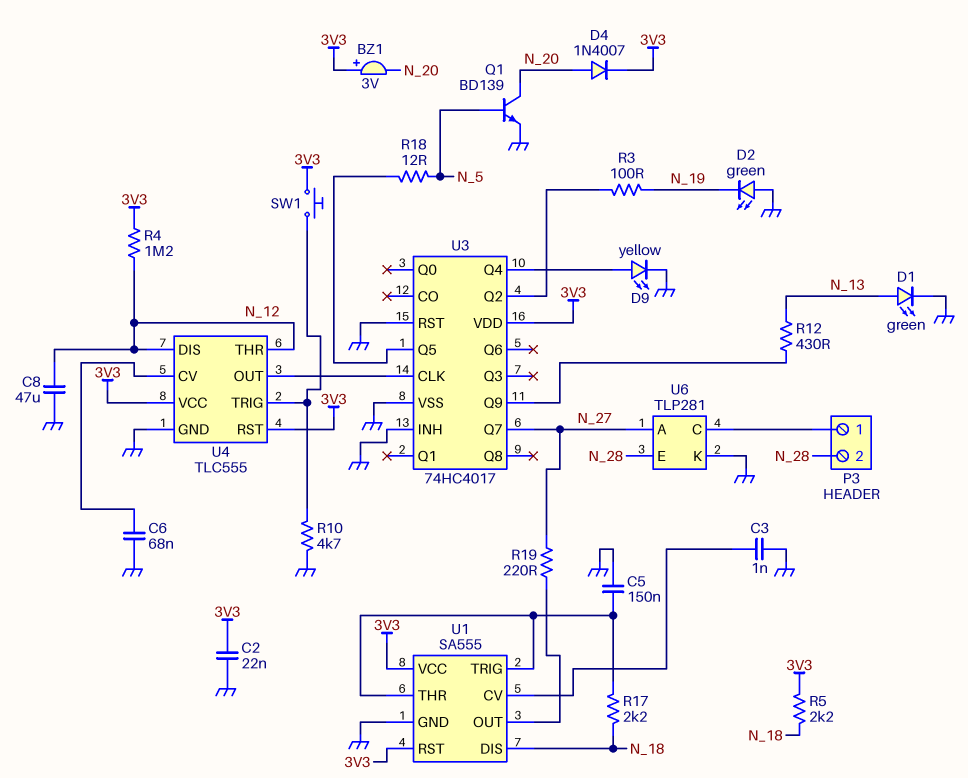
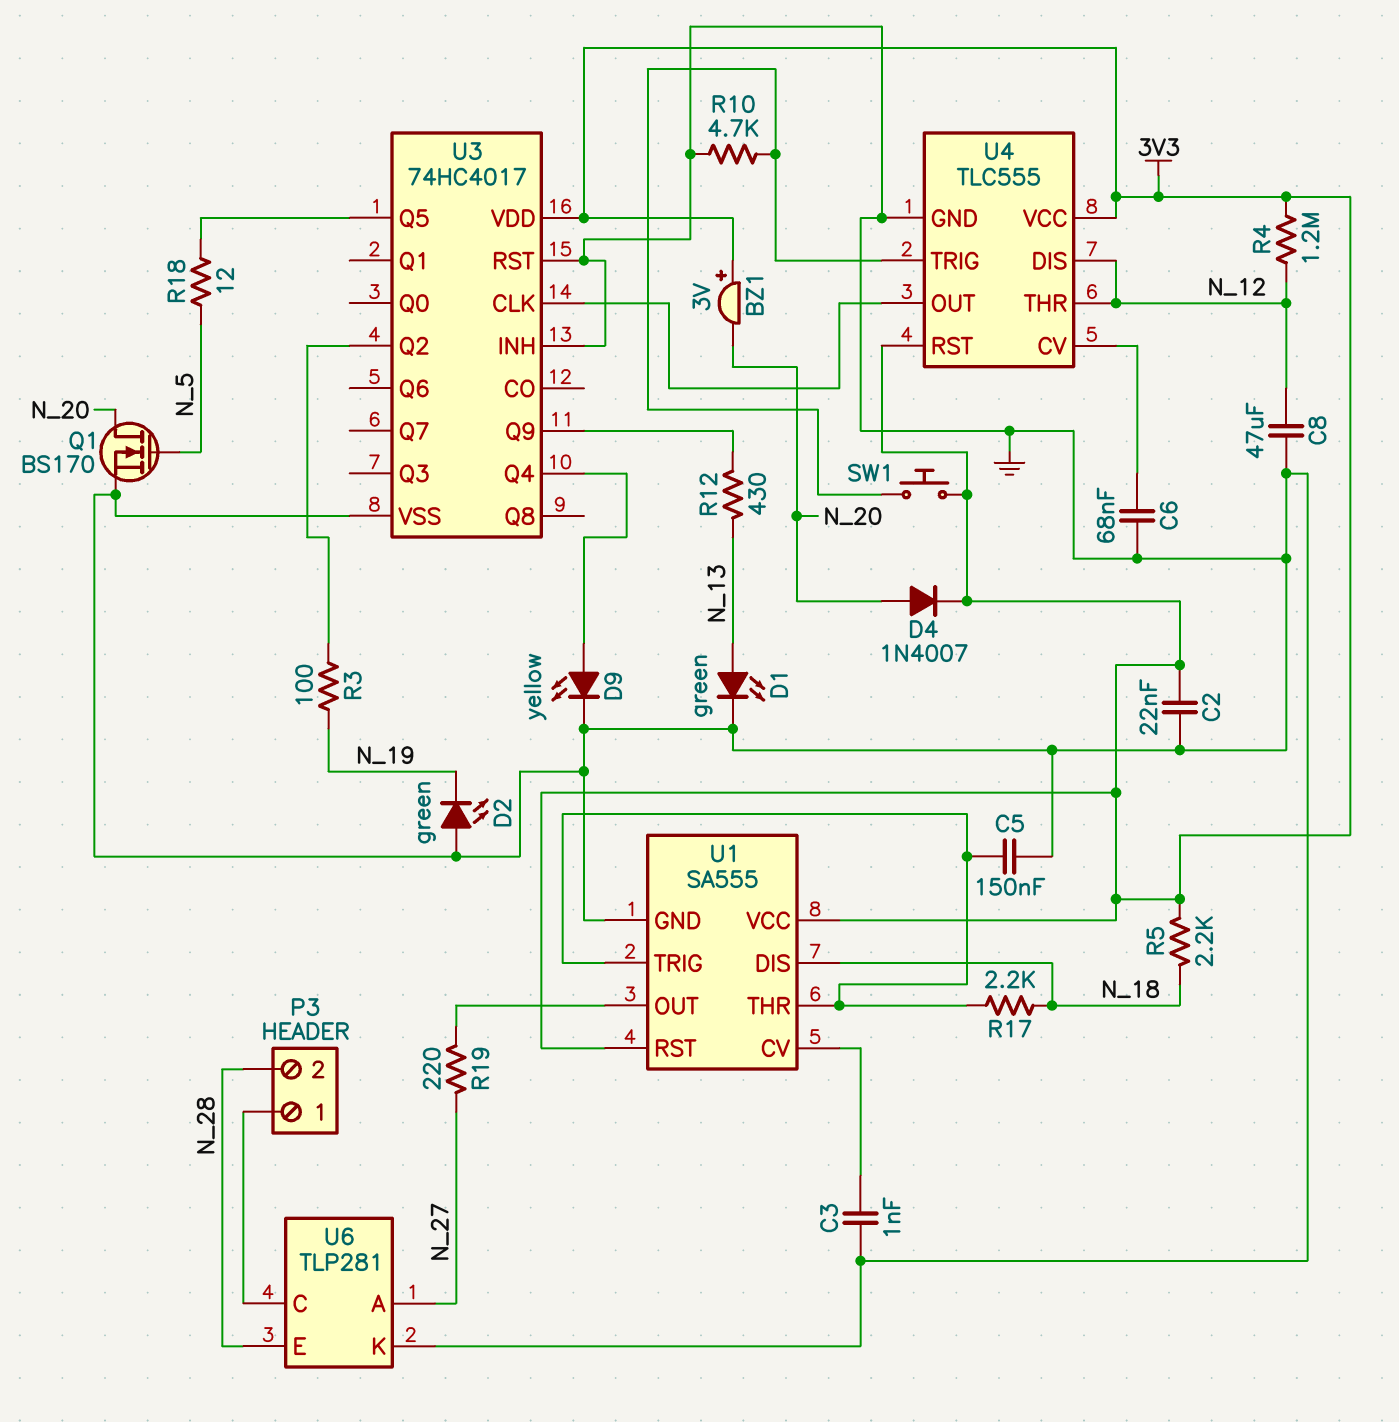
Q1: NPN BD139 (B N_5, C N_20, E GND) -> NMOS BS170 (G N_5, D N_20, S GND)
U3 pin Q7: N_27 -> none

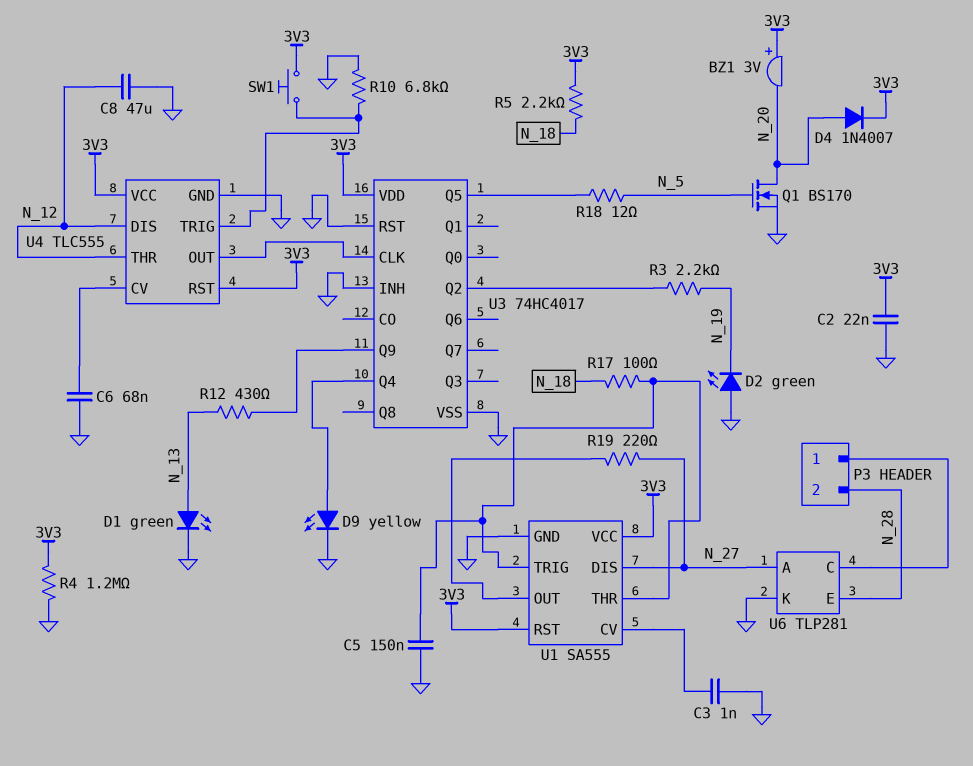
R3: 100 (N_19, U3/Q2) -> 2.2k (N_19, U3/Q2)
R4: 1.2M (3V3, N_12) -> 1.2M (3V3, GND)
R10: 4.7k (GND, U4/TRIG) -> 6.8k (GND, U4/TRIG)
R17: 2.2k (N_18, U1/THR) -> 100 (N_18, U1/THR)
U1 pin DIS: N_18 -> N_27

